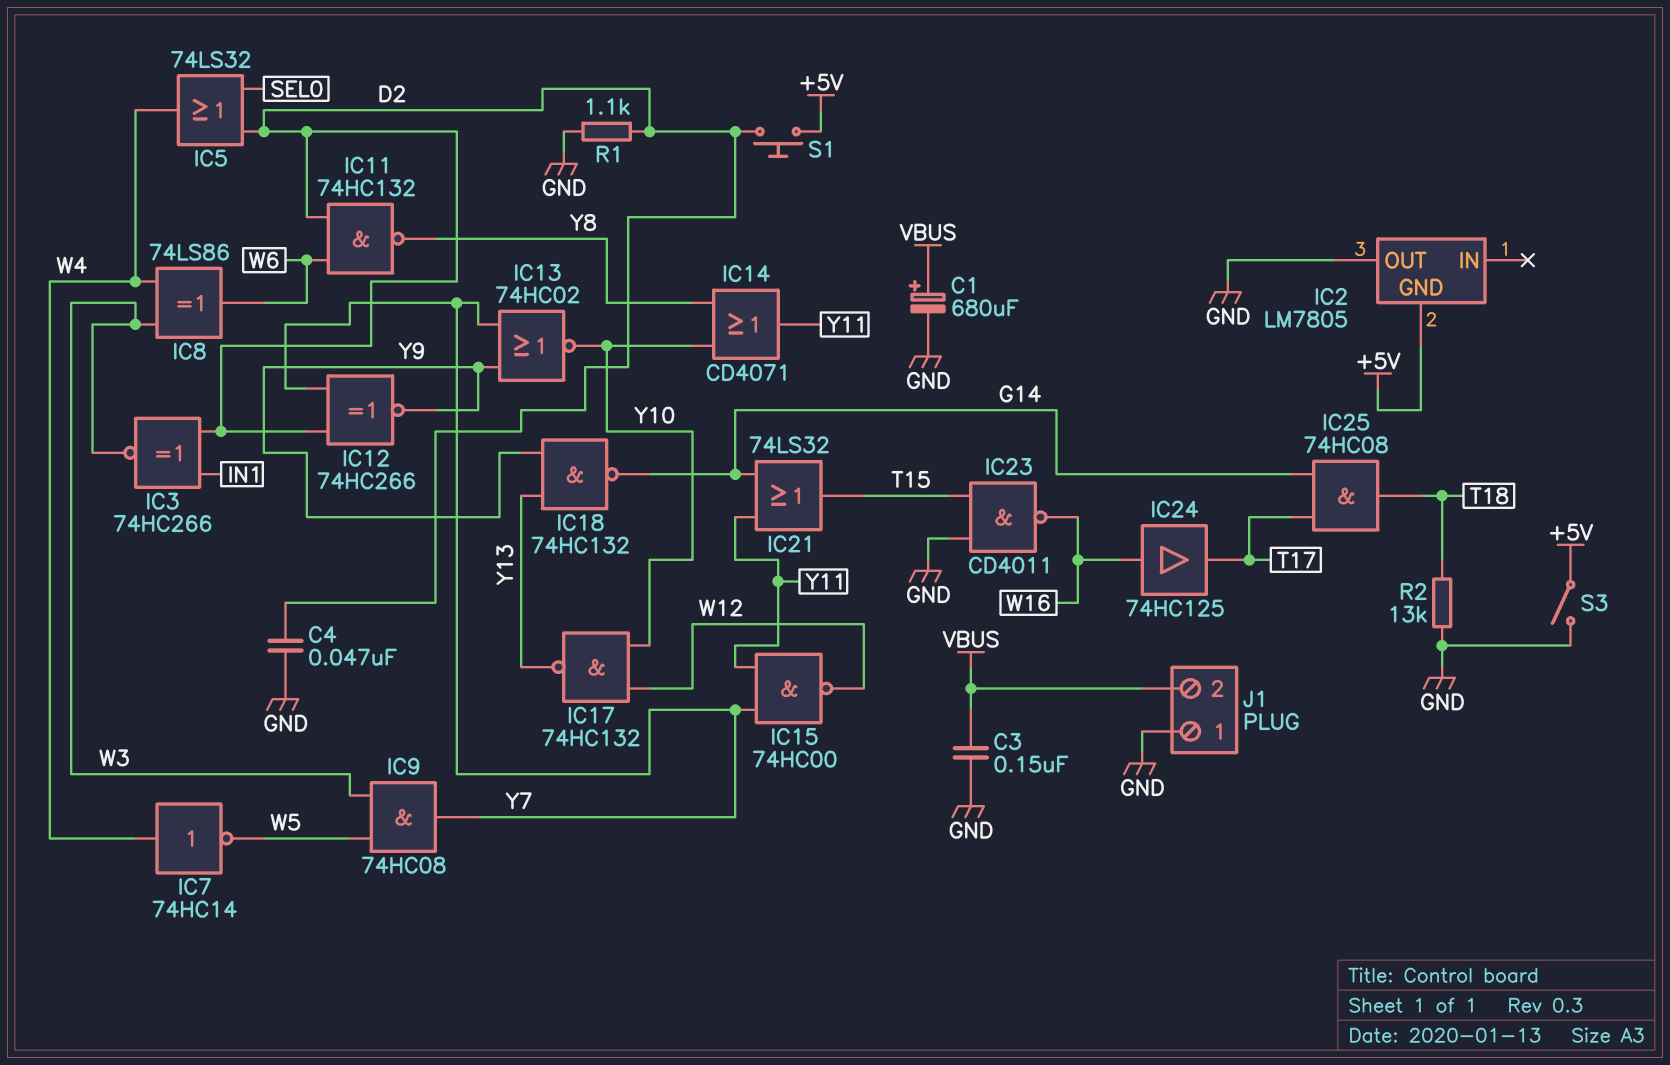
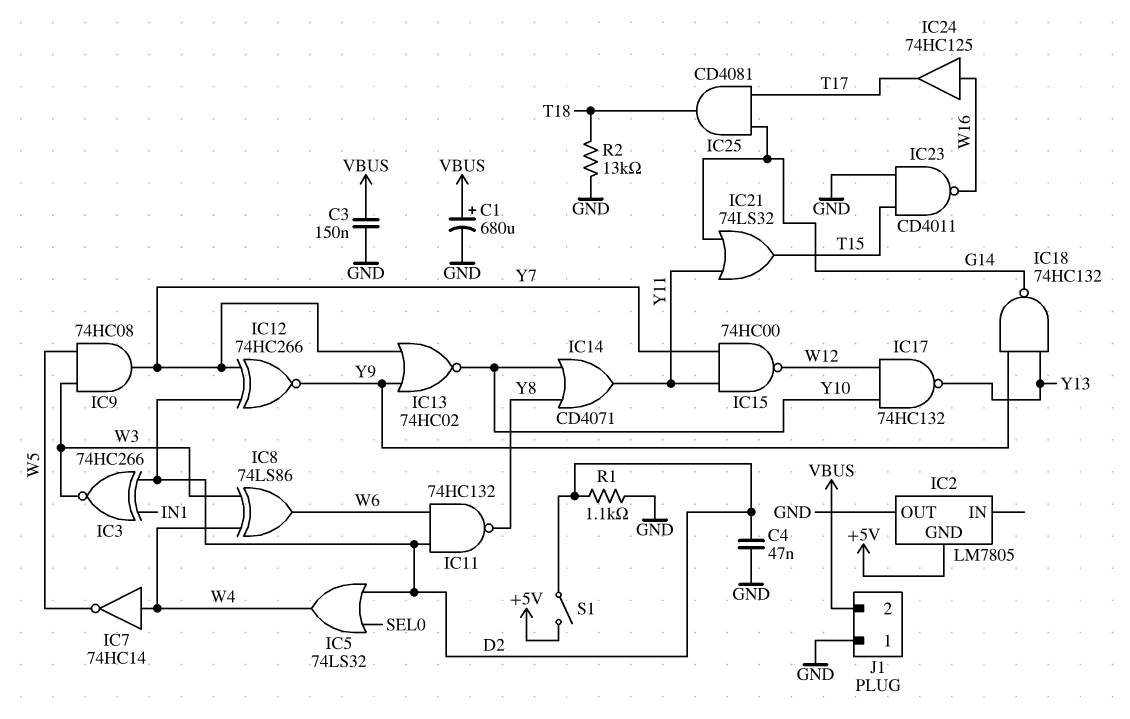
IC25: AND 74HC08 (in G14, in T17, out T18) -> AND CD4081 (in G14, in T17, out T18)
S1: button (+5V, D2) -> switch (+5V, D2)
S3: switch (+5V, GND) -> none

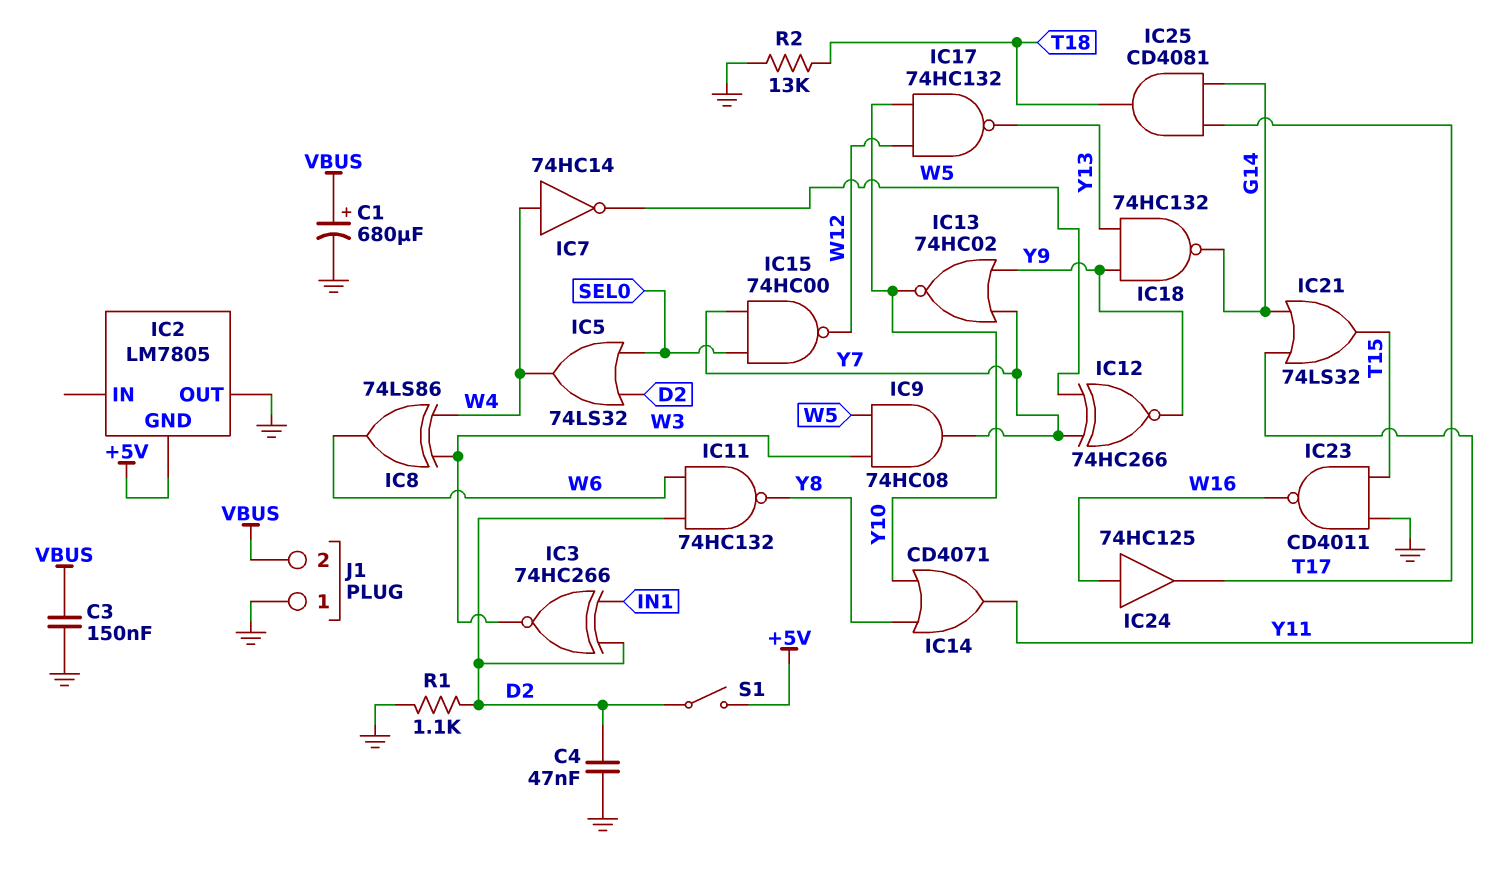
IC12: XNOR 74HC266 (in D2, in Y7, out Y9) -> XNOR 74HC266 (in W5, in Y7, out Y9)
IC15: NAND 74HC00 (in Y7, in Y11, out W12) -> NAND 74HC00 (in SEL0, in Y7, out W12)

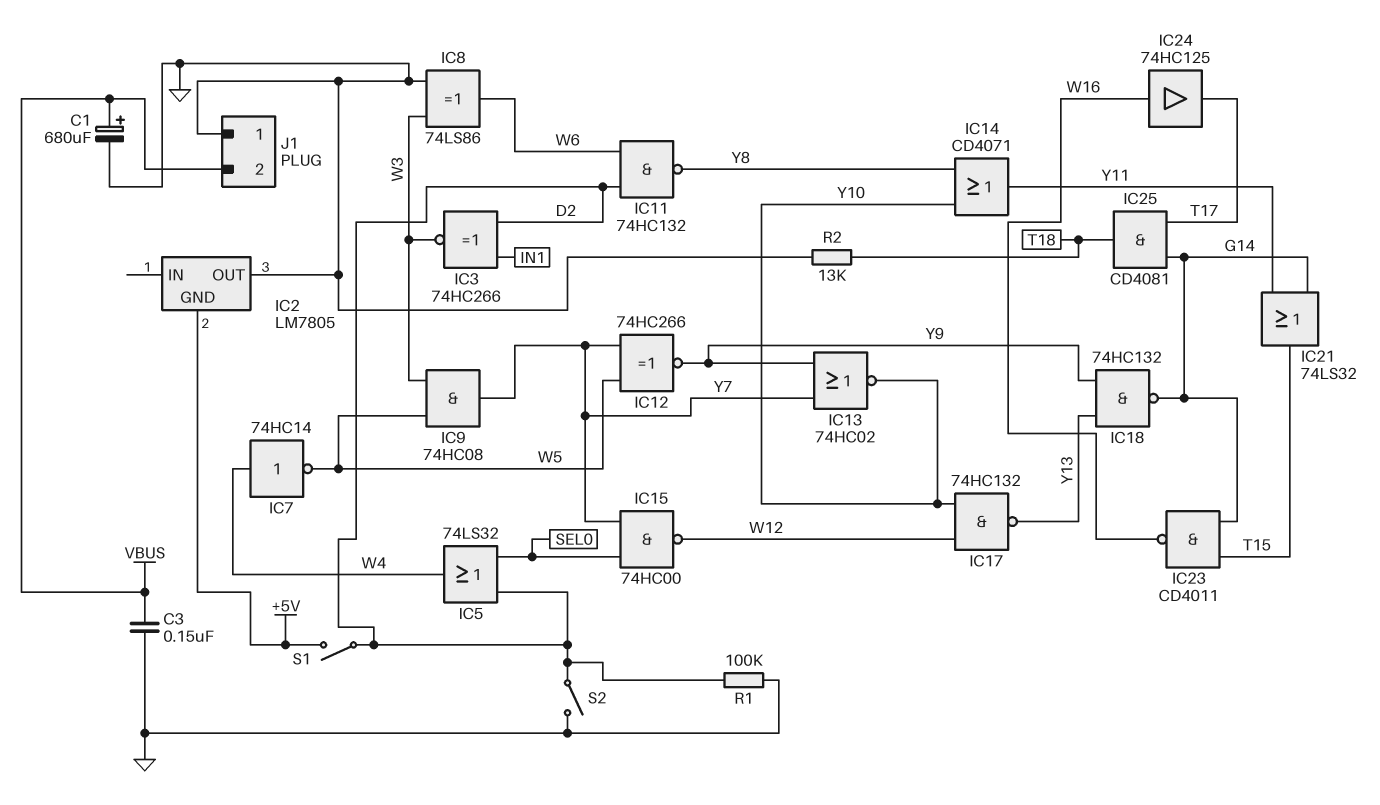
C4: 47nF (D2, GND) -> none
IC8: XOR 74LS86 (in W3, in W4, out W6) -> XOR 74LS86 (in GND, in W3, out W6)
IC23: NAND CD4011 (in GND, in T15, out W16) -> NAND CD4011 (in G14, in T15, out W16)
R1: 1.1k (D2, GND) -> 100k (D2, GND)
S2: none -> switch (D2, GND)

